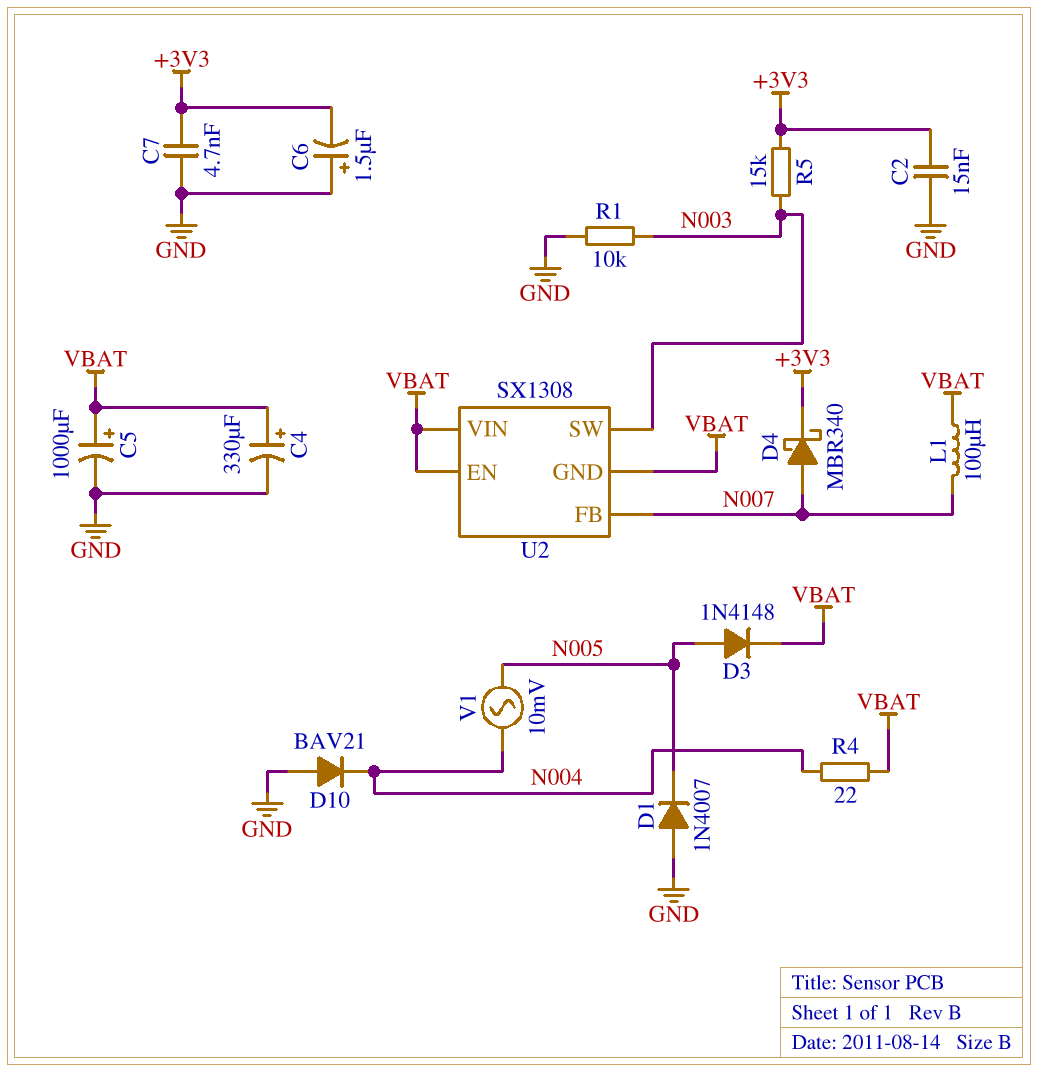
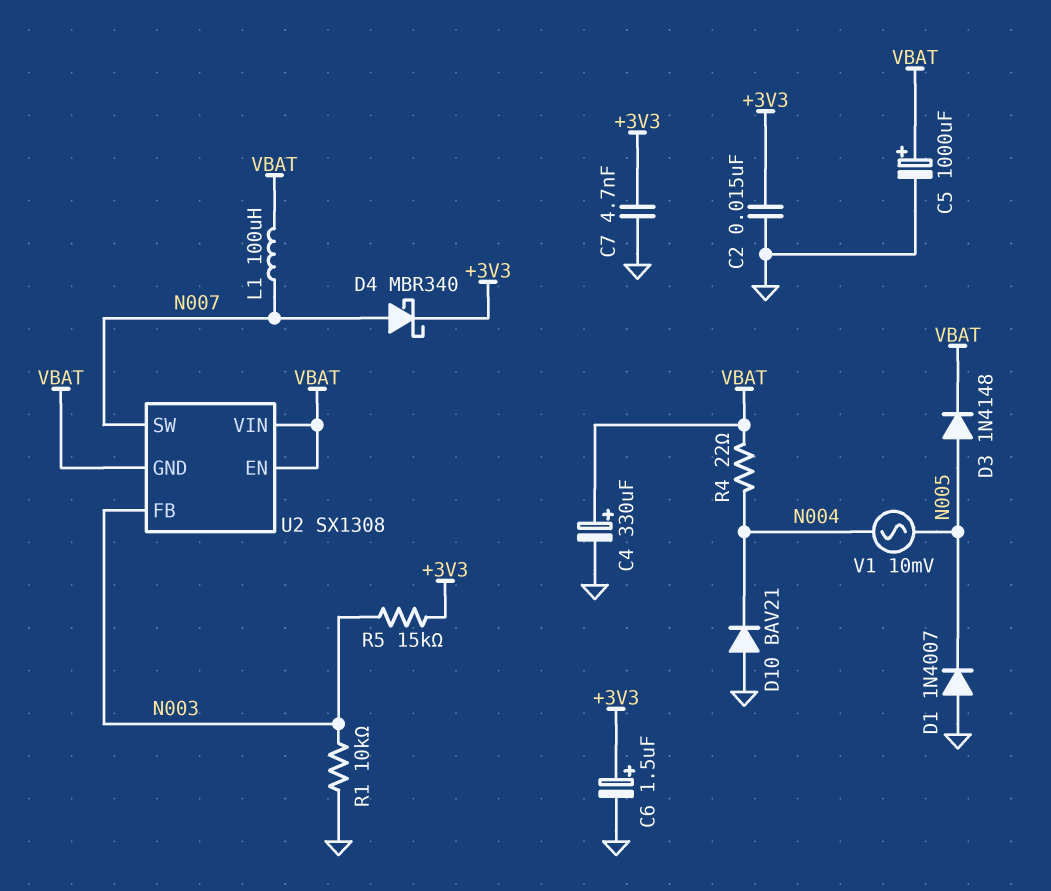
C6: 1.5uF (plus GND, minus +3V3) -> 1.5uF (plus +3V3, minus GND)
U2 pin FB: N007 -> N003
U2 pin SW: N003 -> N007

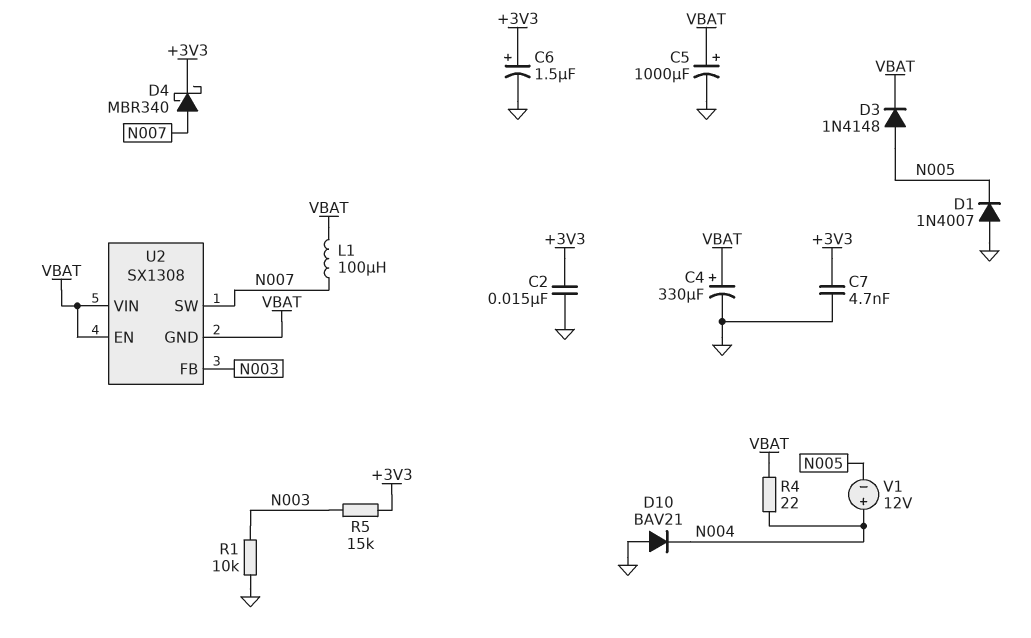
V1: AC 10mV (N004, N005) -> 12V (plus N004, minus N005)

